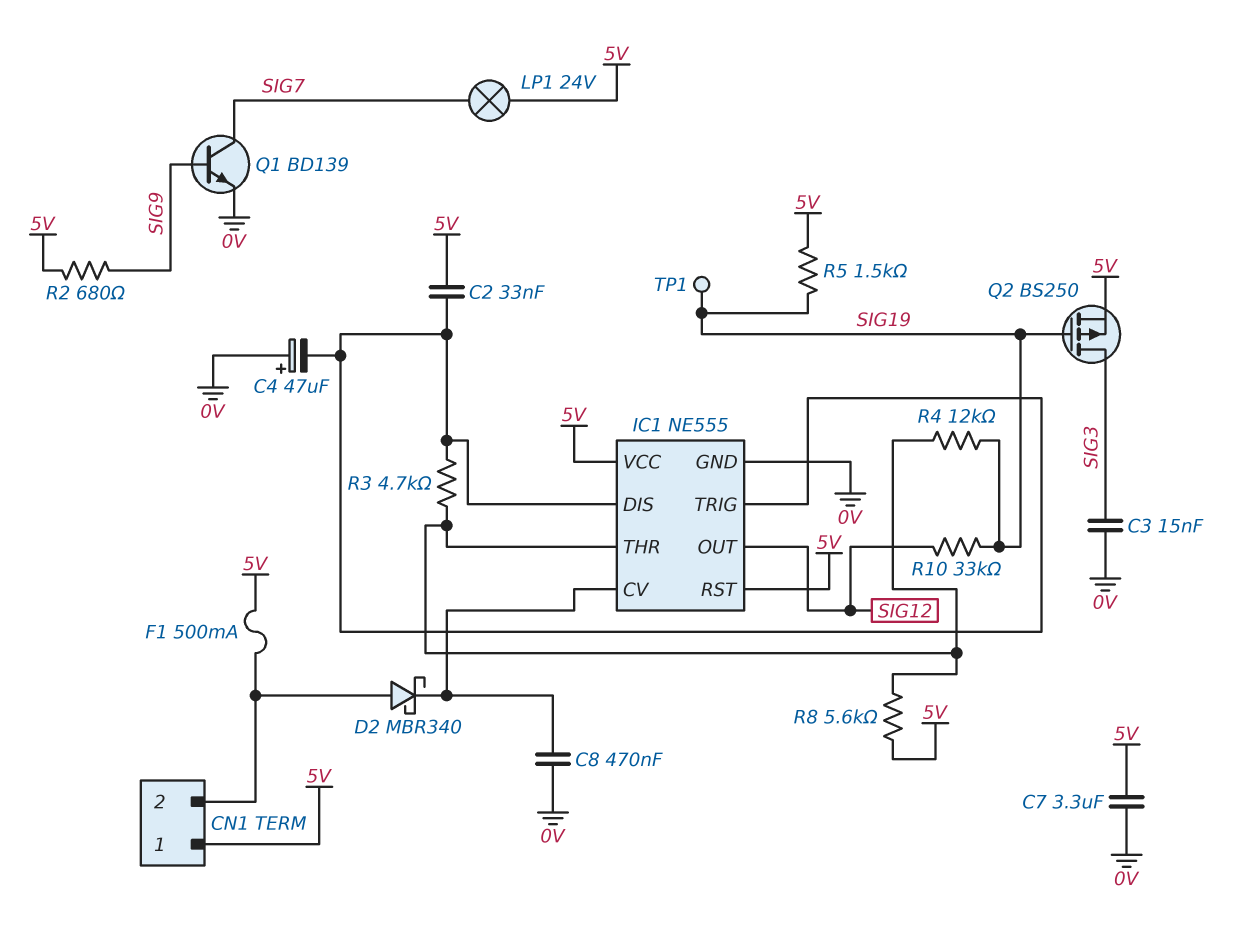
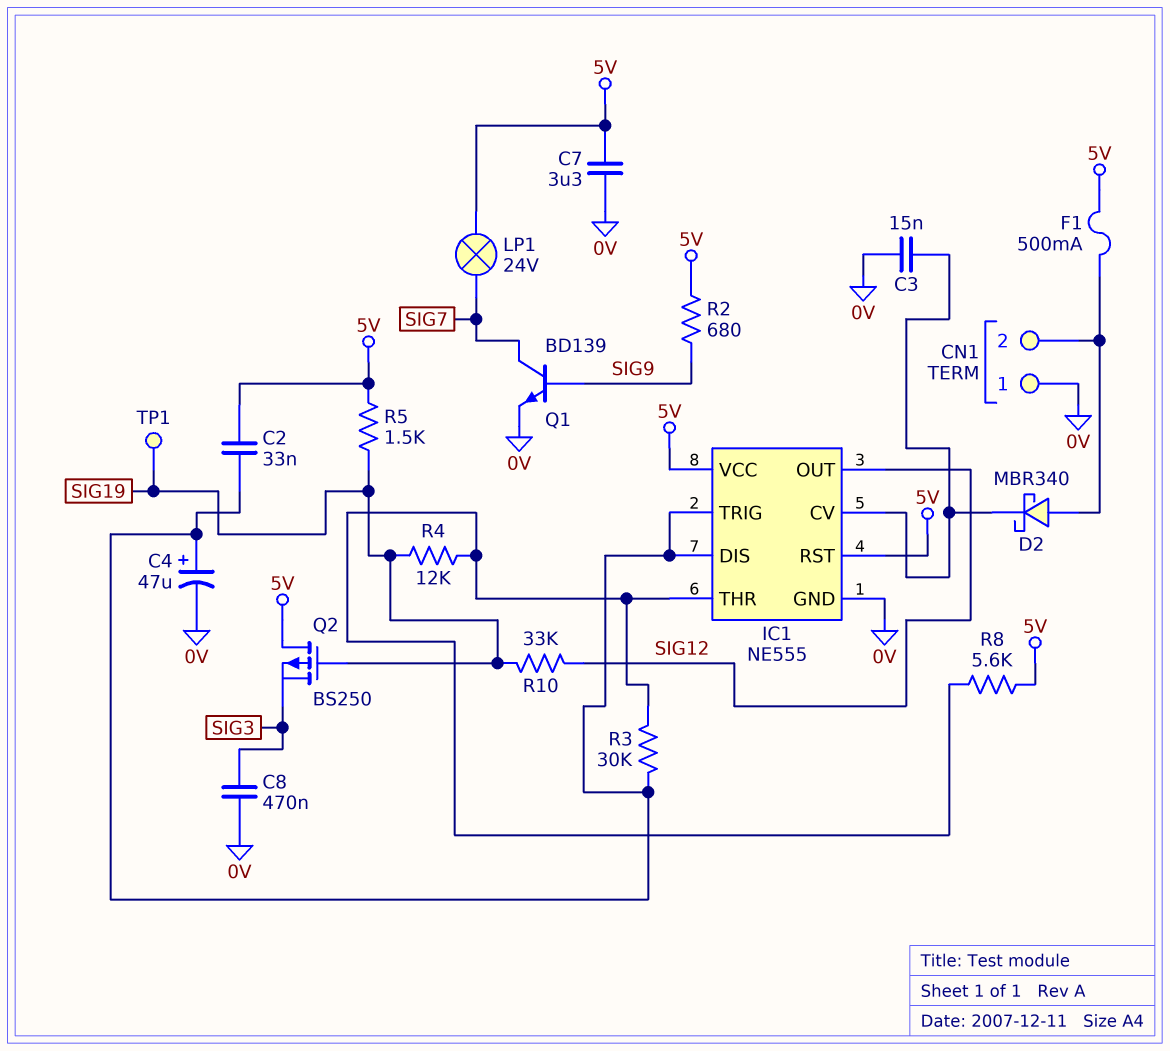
C3: 15nF (0V, SIG3) -> 15nF (0V, IC1/CV)
C4: 47uF (plus 0V, minus IC1/DIS) -> 47uF (plus IC1/DIS, minus 0V)
C8: 470nF (0V, IC1/CV) -> 470nF (0V, SIG3)
CN1 pin 1: 5V -> 0V
Q2: PMOS BS250 (G SIG19, D SIG3, S 5V) -> PMOS BS250 (G SIG19, D 5V, S SIG3)
R3: 4.7k (IC1/DIS, IC1/THR) -> 30k (IC1/DIS, IC1/THR)

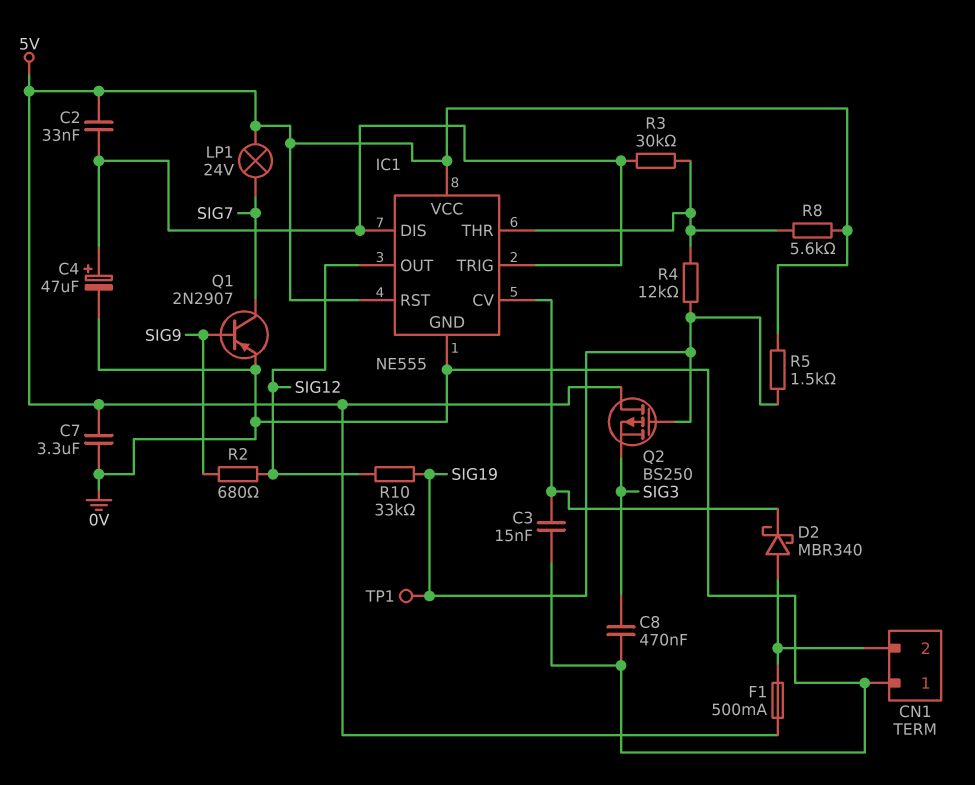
Q1: NPN BD139 (B SIG9, C SIG7, E 0V) -> PNP 2N2907 (B SIG9, C SIG7, E 0V)
R2: 680 (5V, SIG9) -> 680 (SIG9, SIG12)

